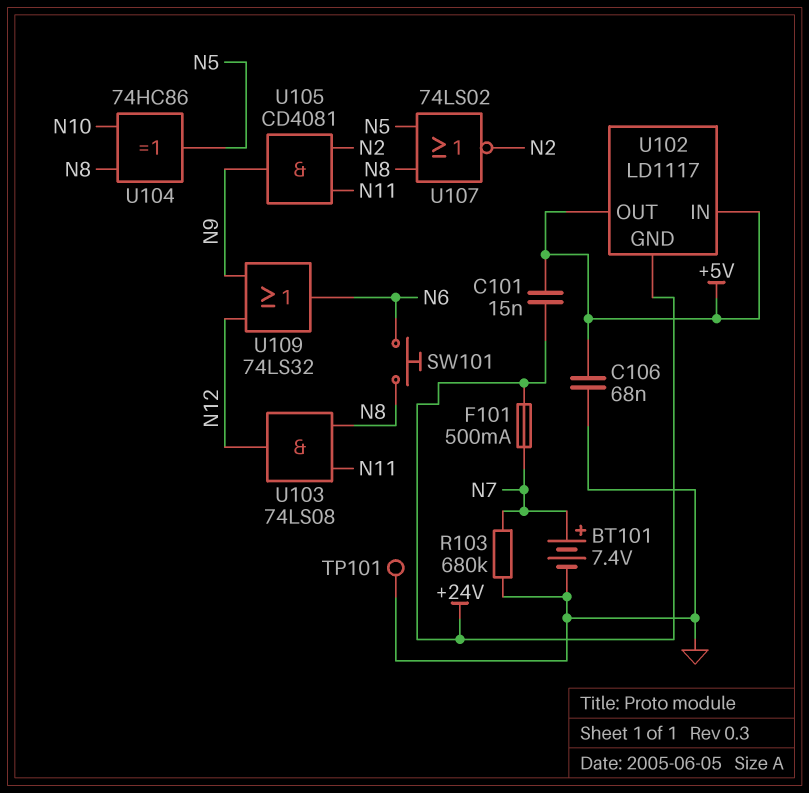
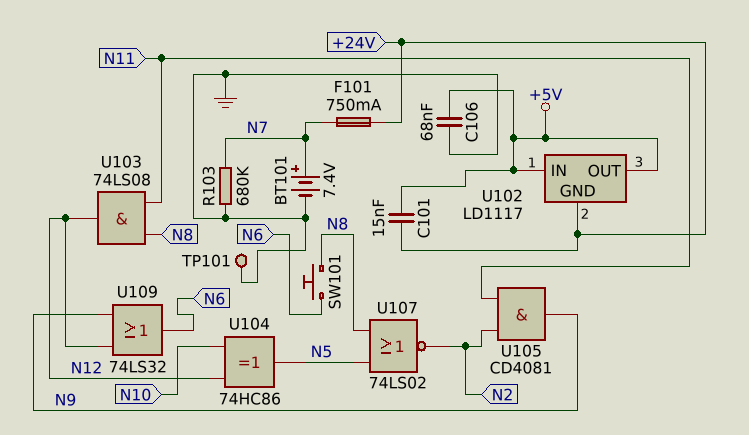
F101: 500mA (+24V, N7) -> 750mA (+24V, N7)
U104: XOR 74HC86 (in N8, in N10, out N5) -> XOR 74HC86 (in N10, in N12, out N5)

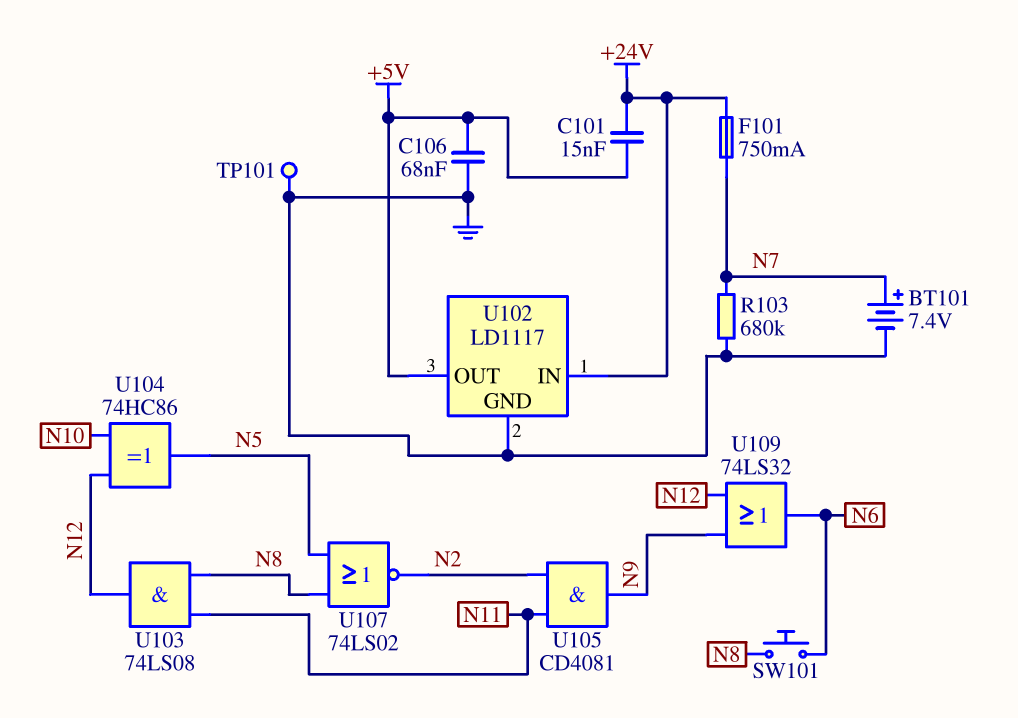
U102 pin GND: +24V -> GND
U102 pin IN: +5V -> +24V

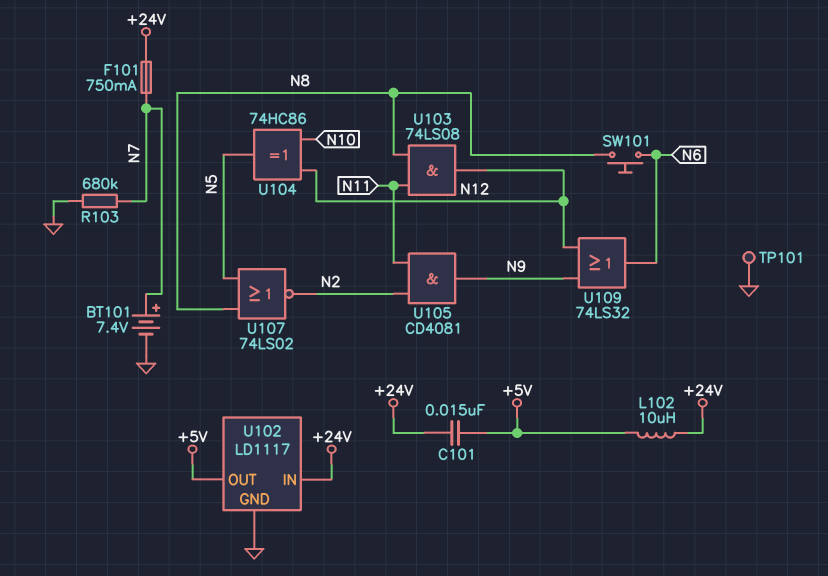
C106: 68nF (+5V, GND) -> none
L102: none -> 10uH (+5V, +24V)

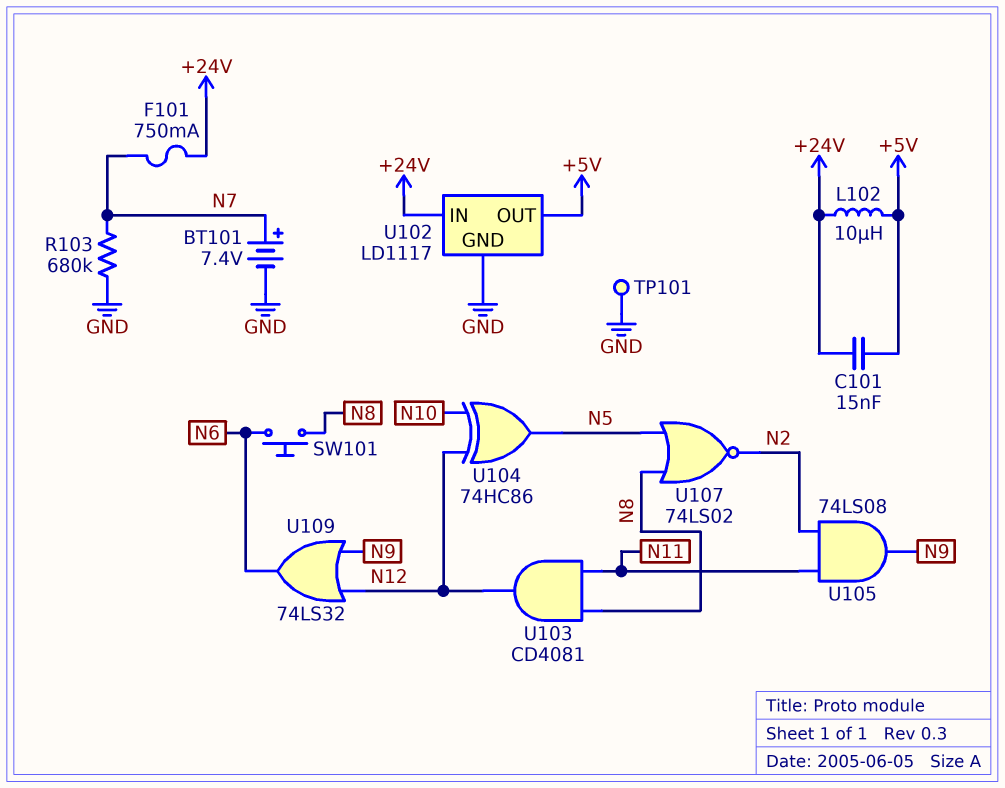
U103: AND 74LS08 (in N8, in N11, out N12) -> AND CD4081 (in N8, in N11, out N12)
U105: AND CD4081 (in N2, in N11, out N9) -> AND 74LS08 (in N2, in N11, out N9)

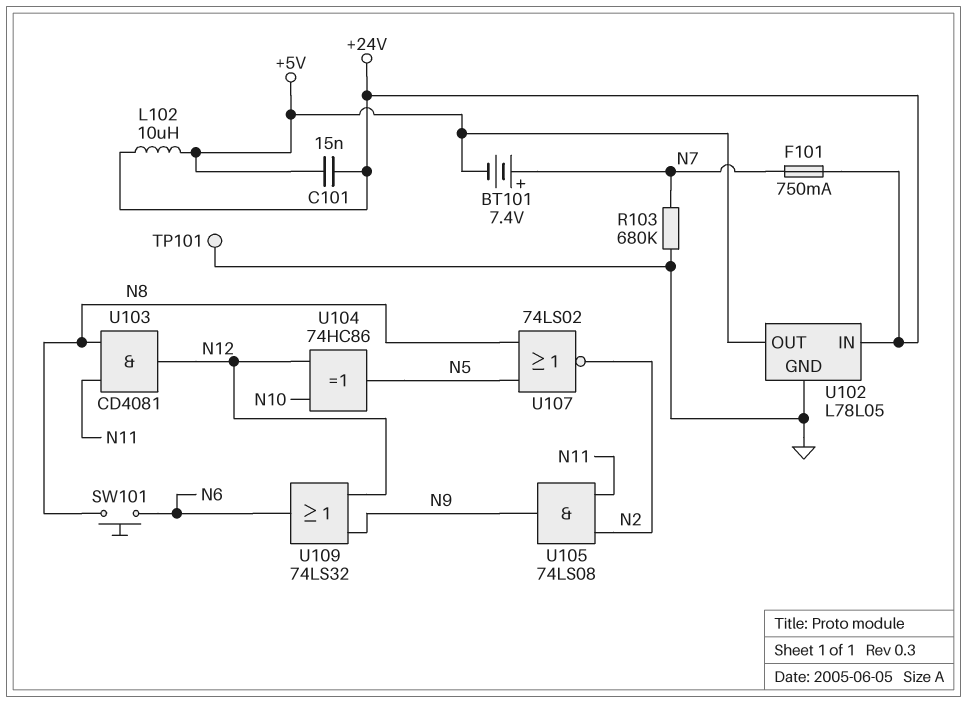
BT101: 7.4V (plus N7, minus GND) -> 7.4V (plus N7, minus +5V)
U102: LD1117 -> L78L05

